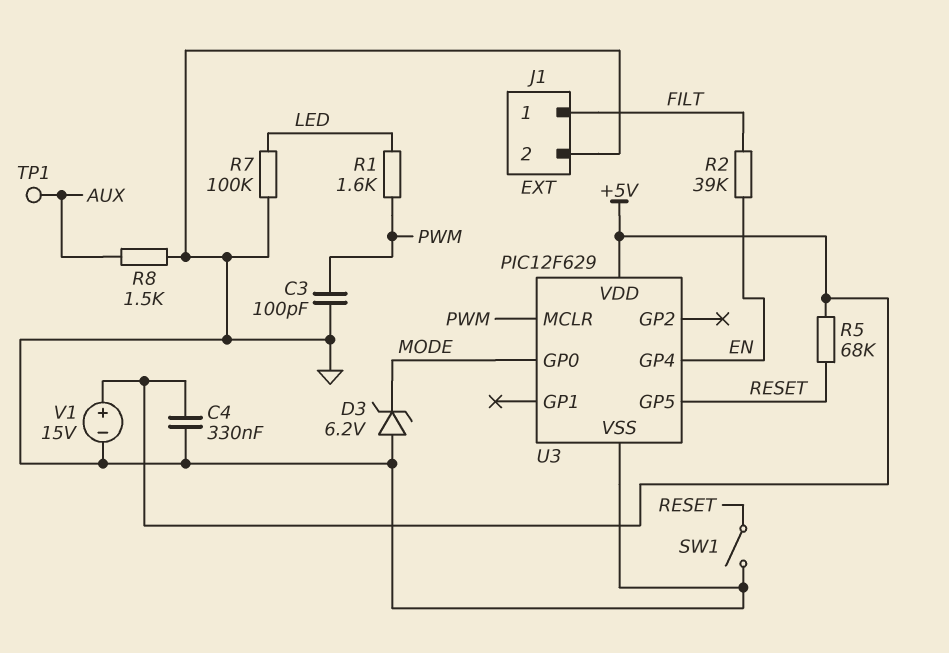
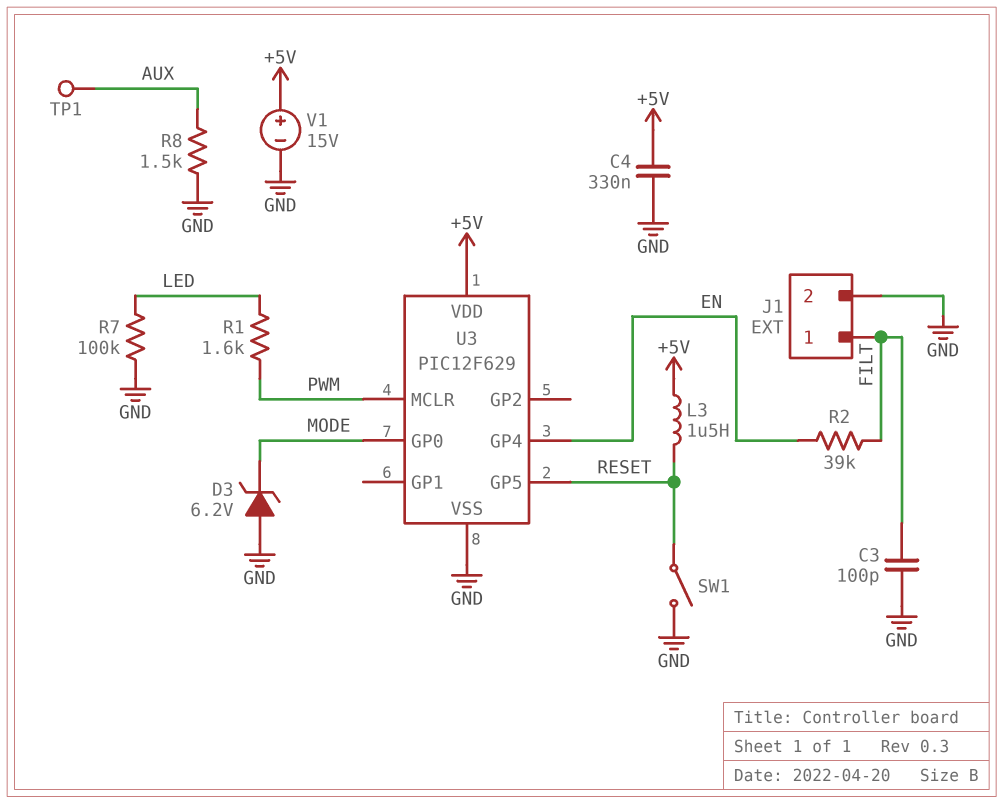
C3: 100pF (GND, PWM) -> 100pF (FILT, GND)
L3: none -> 1.5uH (+5V, RESET)
R5: 68k (+5V, RESET) -> none

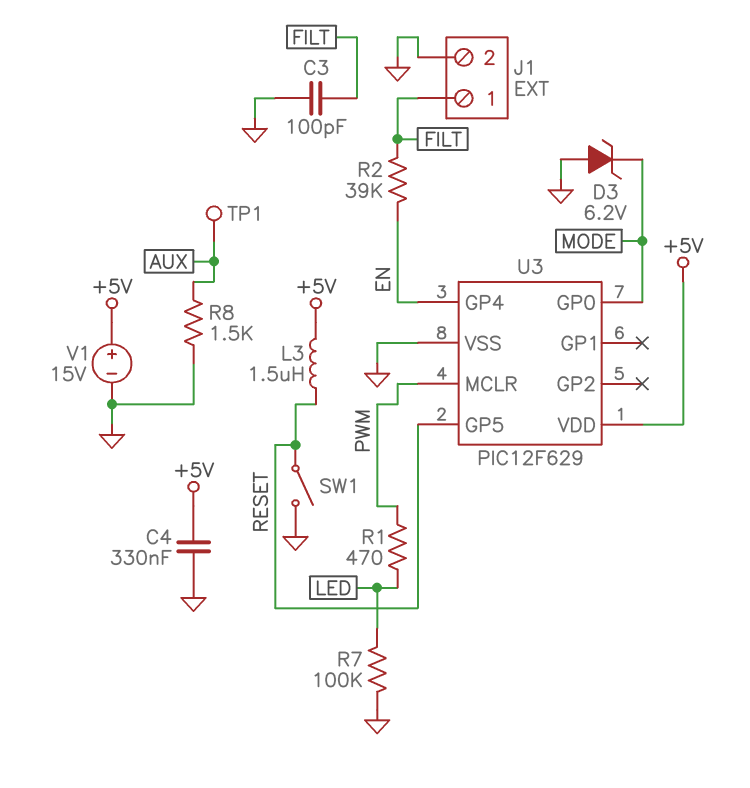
R1: 1.6k (LED, PWM) -> 470 (LED, PWM)

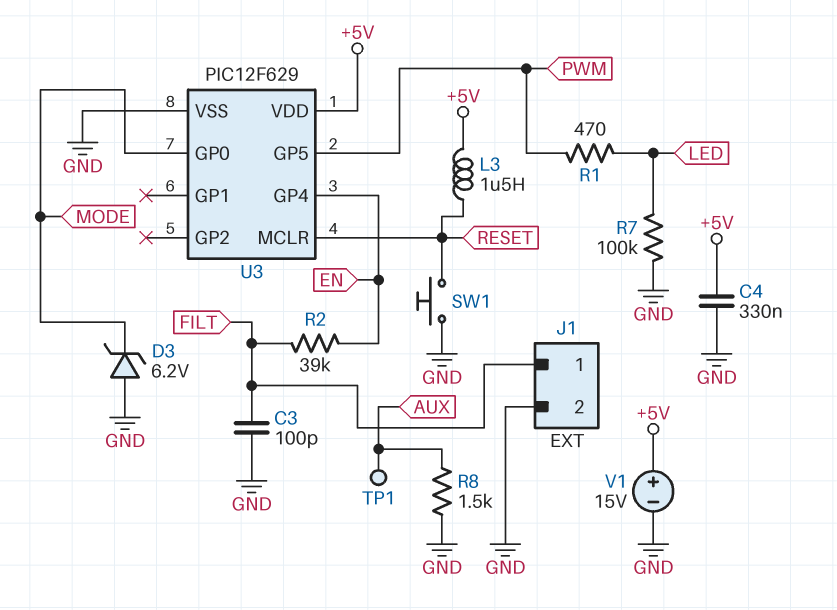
SW1: switch (GND, RESET) -> button (GND, RESET)
U3 pin GP5: RESET -> PWM
U3 pin MCLR: PWM -> RESET

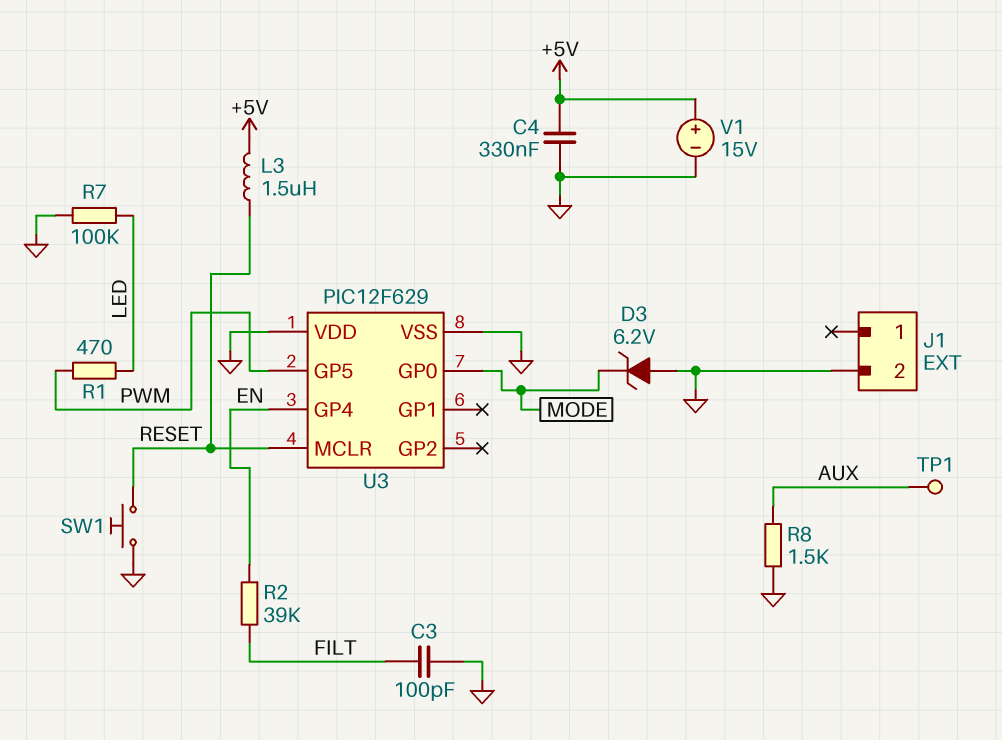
J1 pin 1: FILT -> none
U3 pin VDD: +5V -> GND

